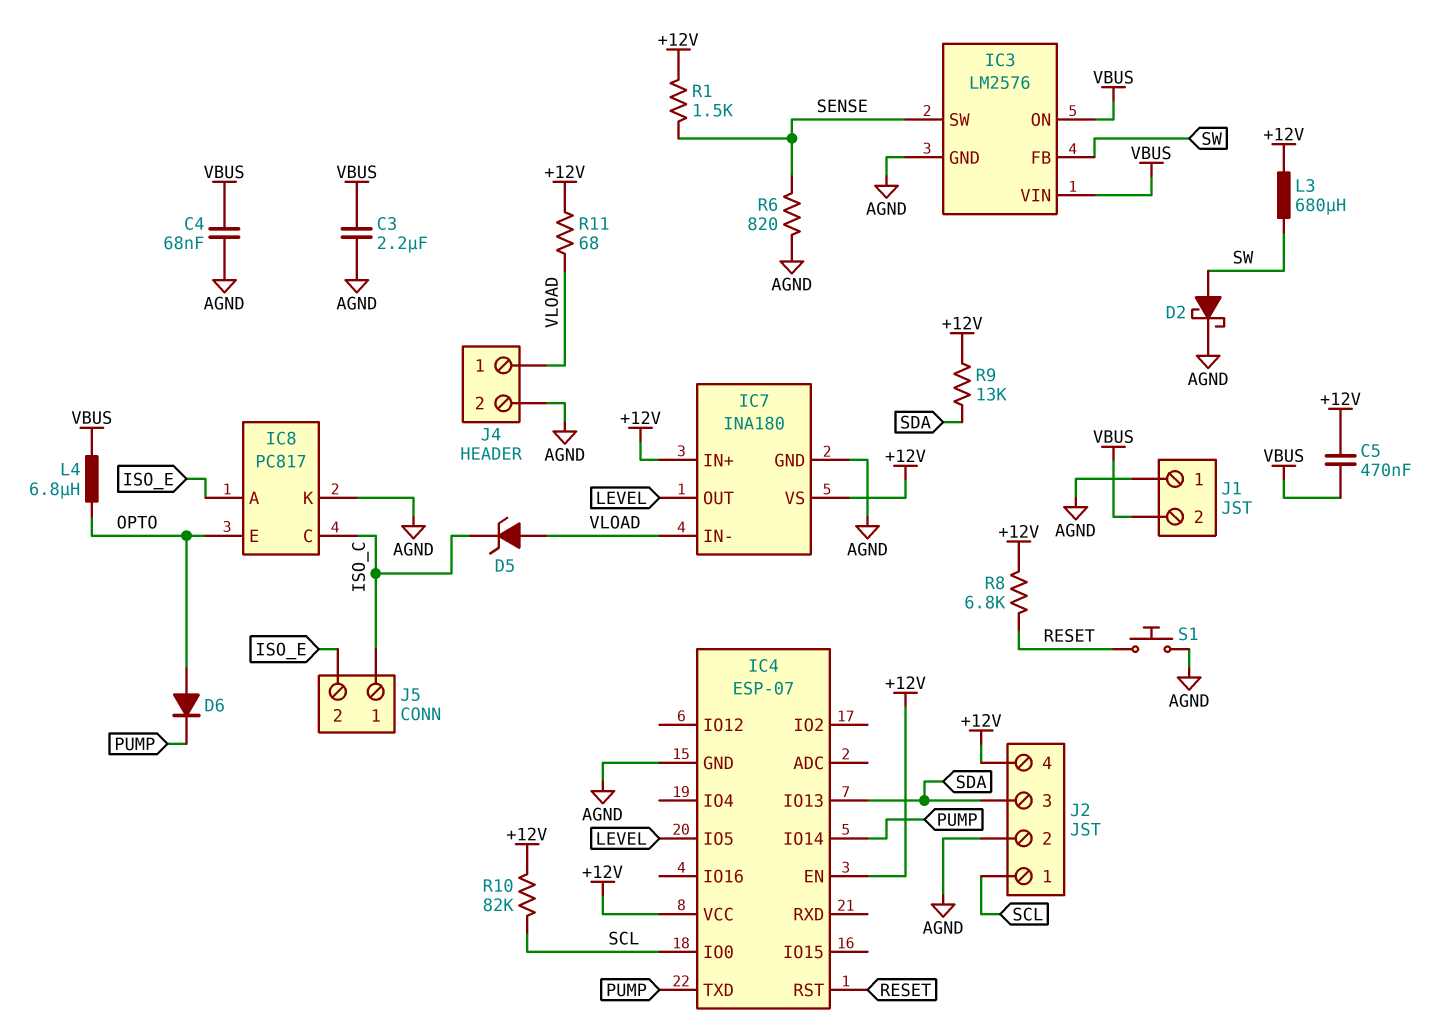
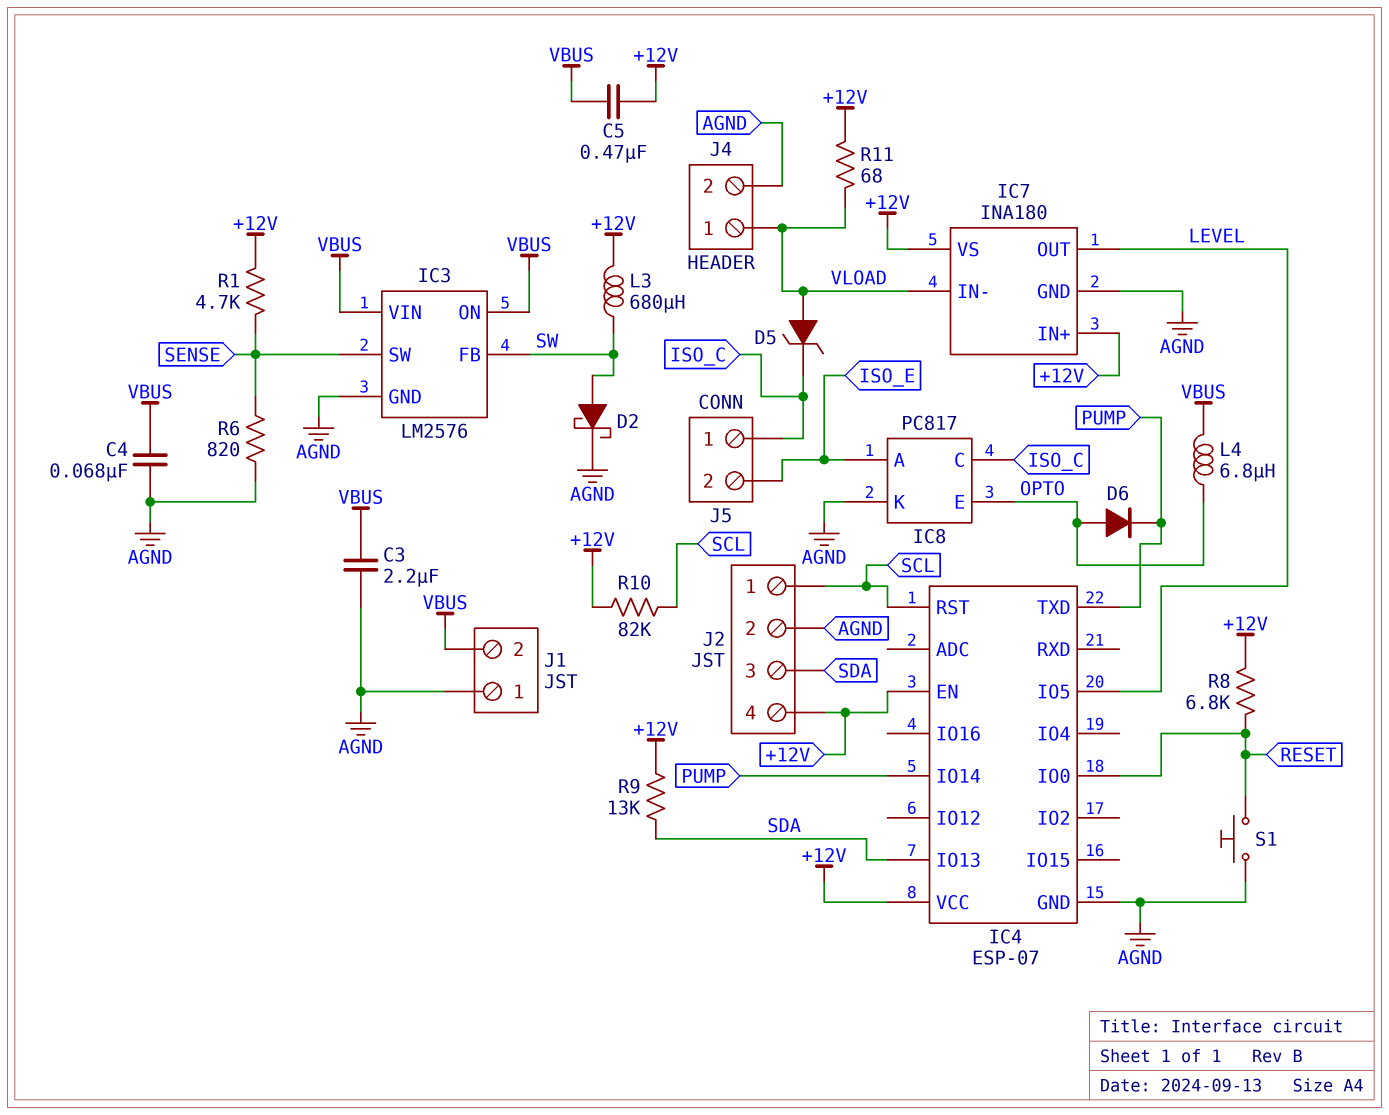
IC4 pin IO0: SCL -> RESET
IC4 pin RST: RESET -> SCL
R1: 1.5k (+12V, SENSE) -> 4.7k (+12V, SENSE)

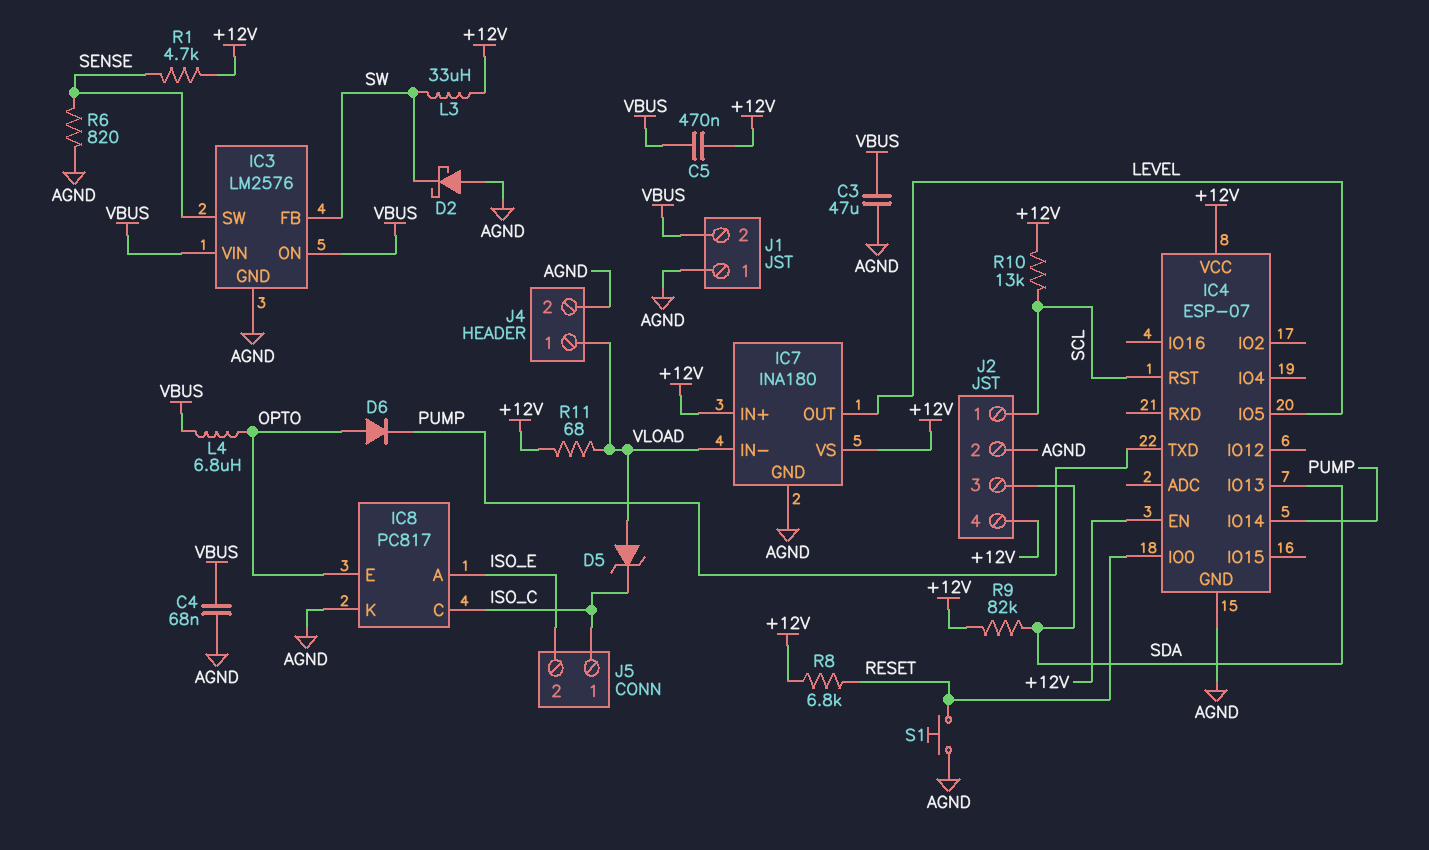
C3: 2.2uF (AGND, VBUS) -> 47uF (AGND, VBUS)
D2: schottky (A SW, K AGND) -> schottky (A AGND, K SW)
L3: 680uH (+12V, SW) -> 33uH (+12V, SW)
R9: 13k (+12V, SDA) -> 82k (+12V, SDA)
R10: 82k (+12V, SCL) -> 13k (+12V, SCL)

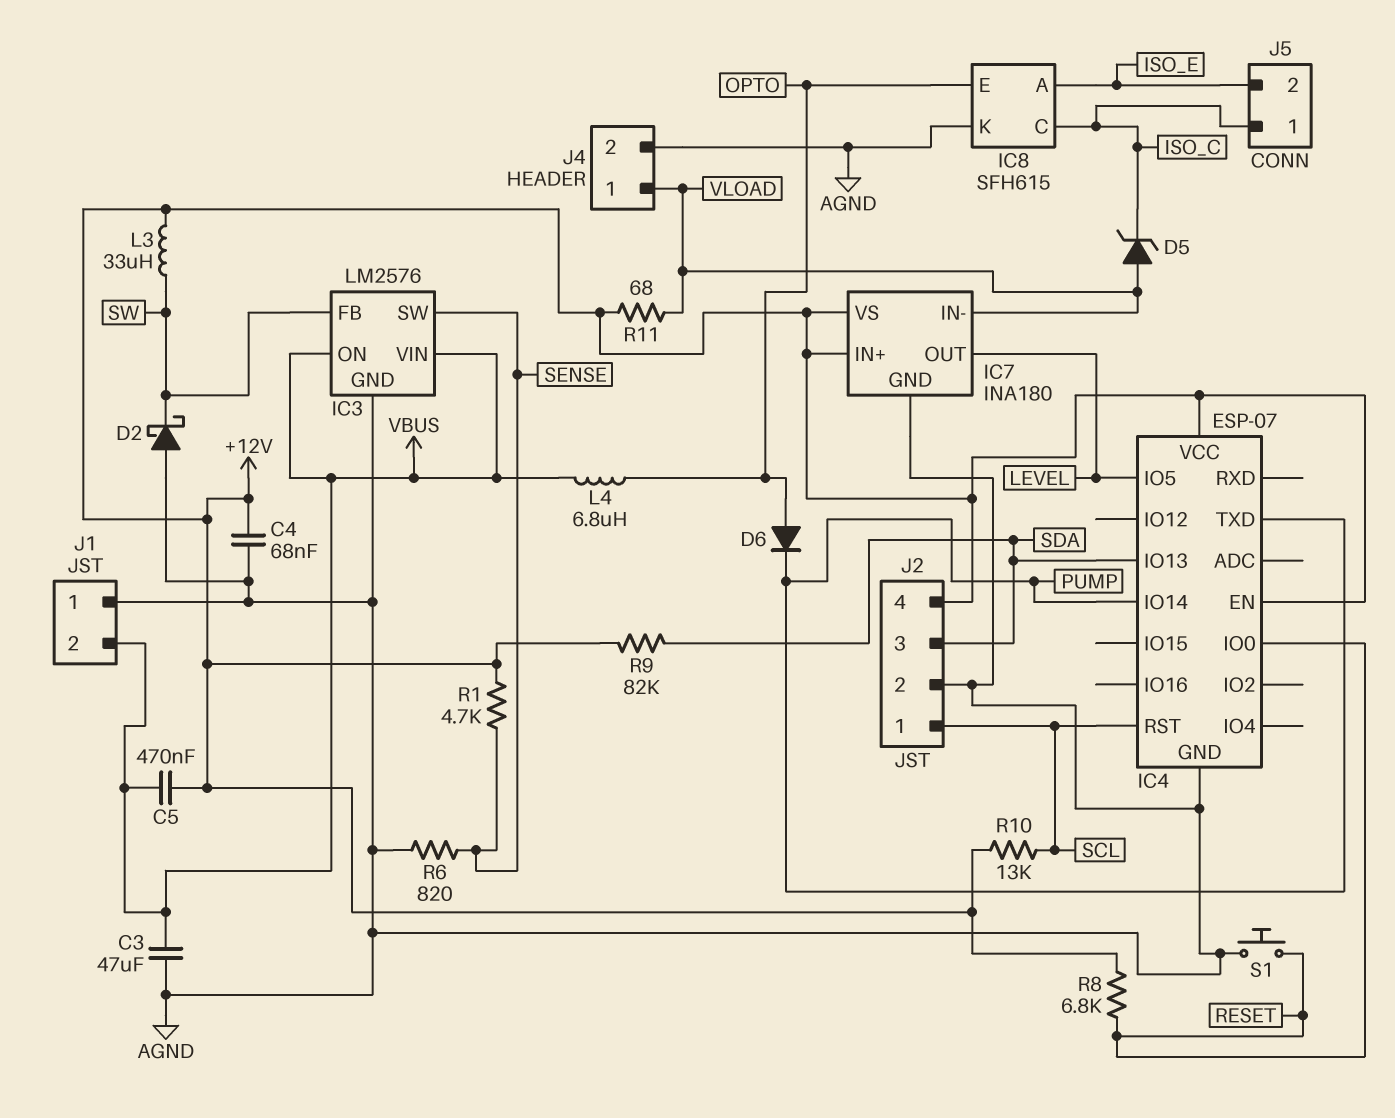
C4: 68nF (AGND, VBUS) -> 68nF (+12V, AGND)
IC8: PC817 -> SFH615

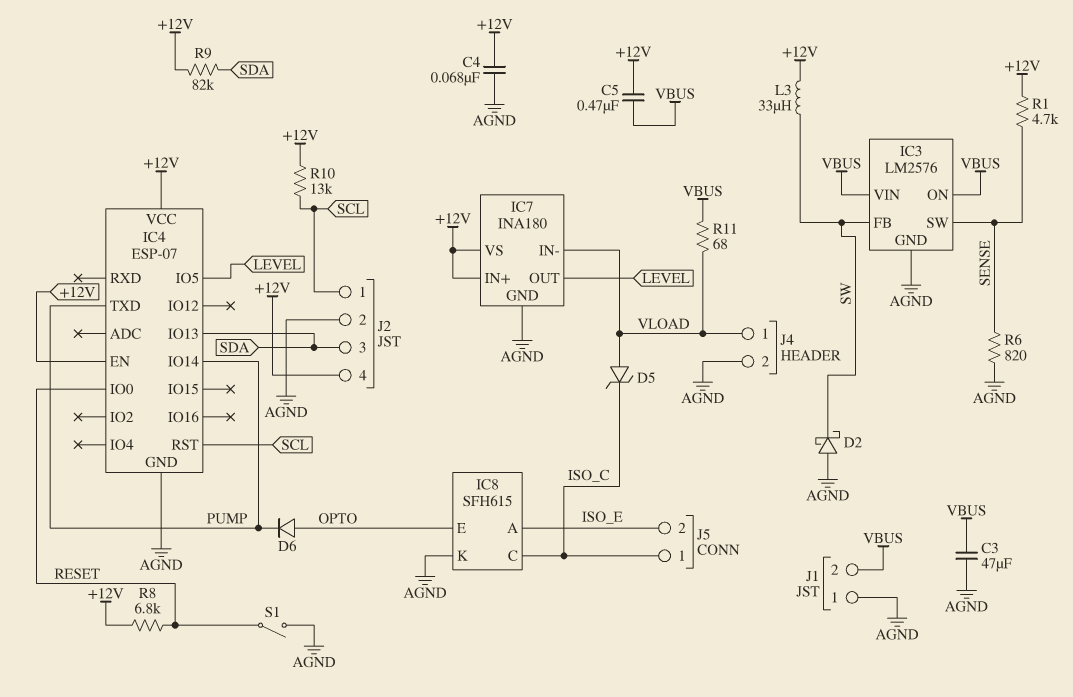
L4: 6.8uH (OPTO, VBUS) -> none
R11: 68 (+12V, VLOAD) -> 68 (VBUS, VLOAD)
S1: button (AGND, RESET) -> switch (AGND, RESET)

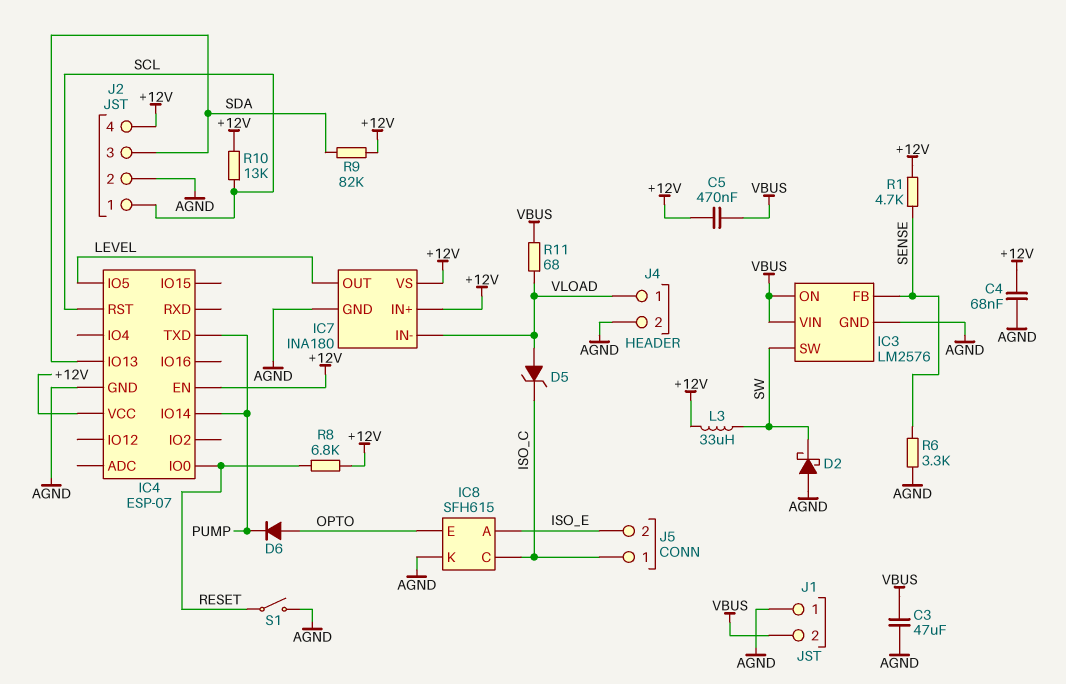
IC3 pin FB: SW -> SENSE
IC3 pin SW: SENSE -> SW
R6: 820 (AGND, SENSE) -> 3.3k (AGND, SENSE)

